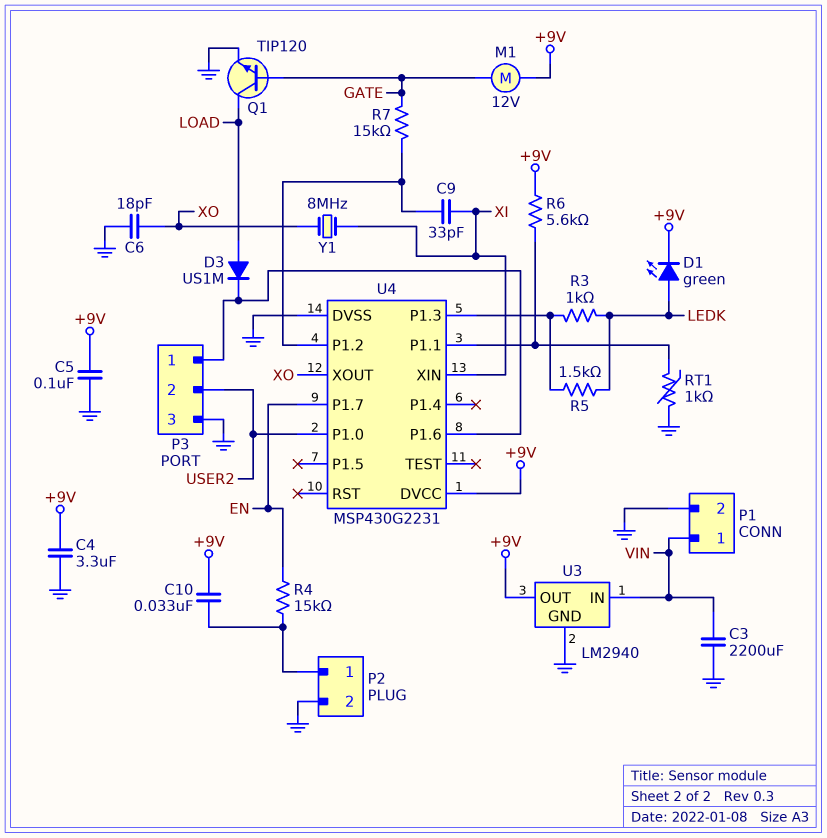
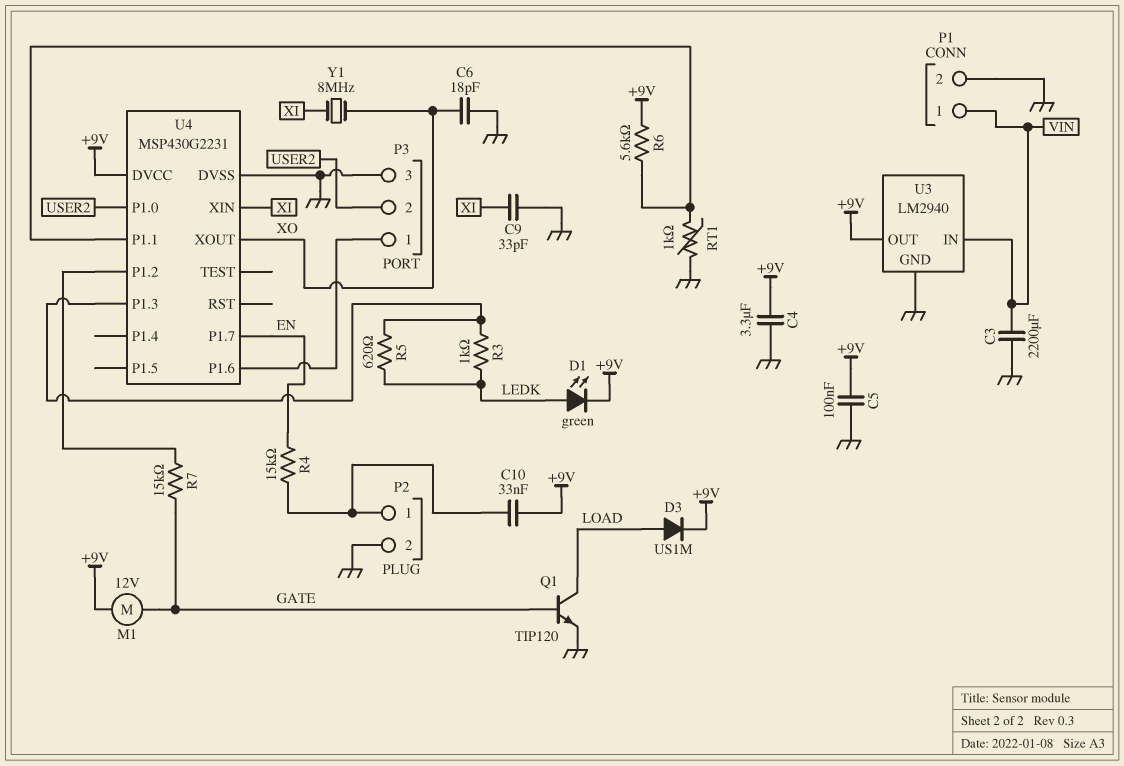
C9: 33pF (U4/P1.2, XI) -> 33pF (GND, XI)
D3: diode US1M (A LOAD, K P3/1) -> diode US1M (A LOAD, K +9V)
R5: 1.5k (LEDK, U4/P1.3) -> 620 (LEDK, U4/P1.3)

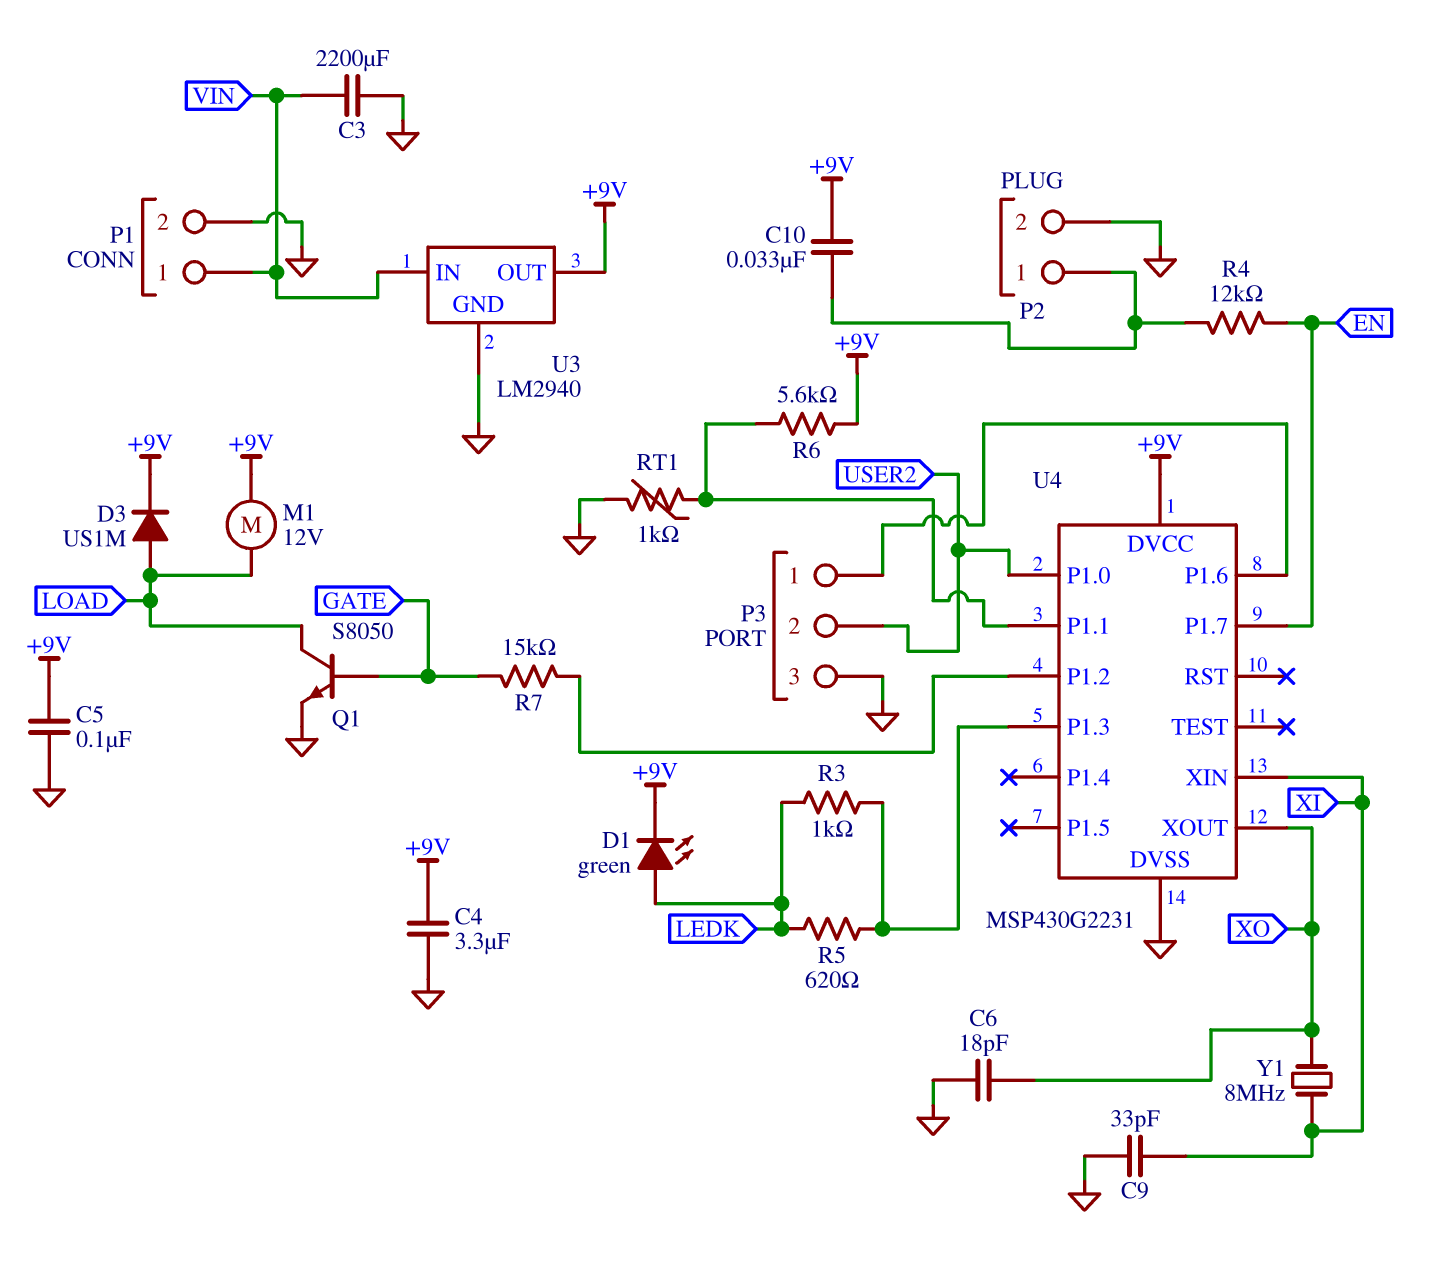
M1: motor 12V (+9V, GATE) -> motor 12V (+9V, LOAD)
Q1: NPN TIP120 (B GATE, C LOAD, E GND) -> NPN S8050 (B GATE, C LOAD, E GND)
R4: 15k (EN, P2/1) -> 12k (EN, P2/1)

